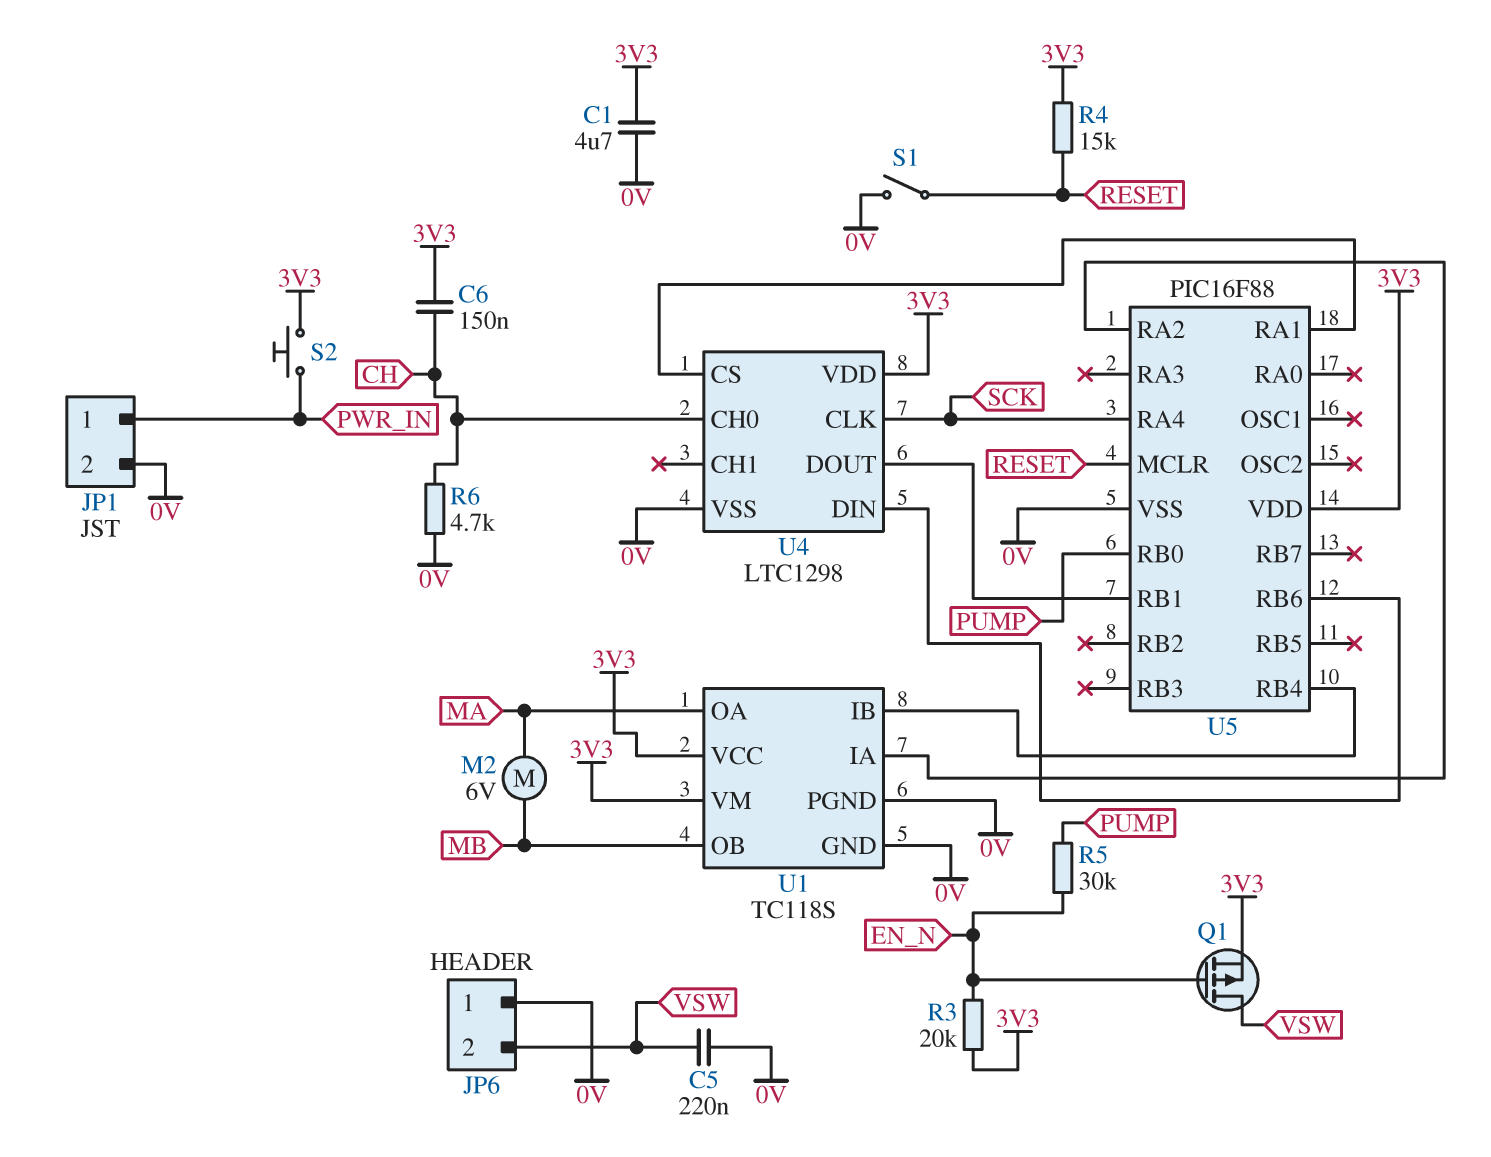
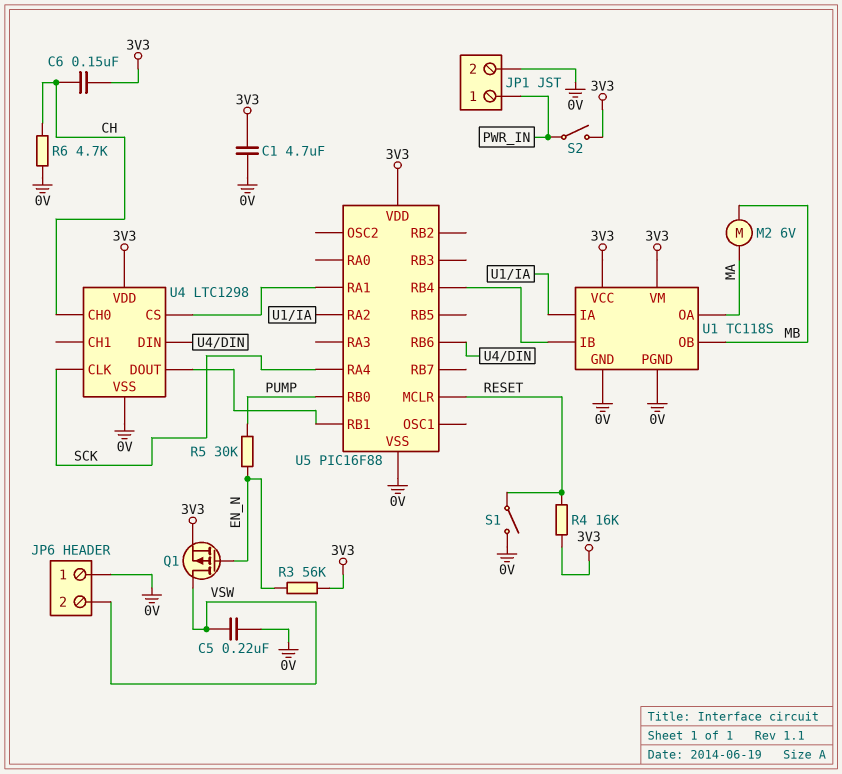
R3: 20k (3V3, EN_N) -> 56k (3V3, EN_N)
R4: 15k (3V3, RESET) -> 16k (3V3, RESET)
S2: button (3V3, PWR_IN) -> switch (3V3, PWR_IN)

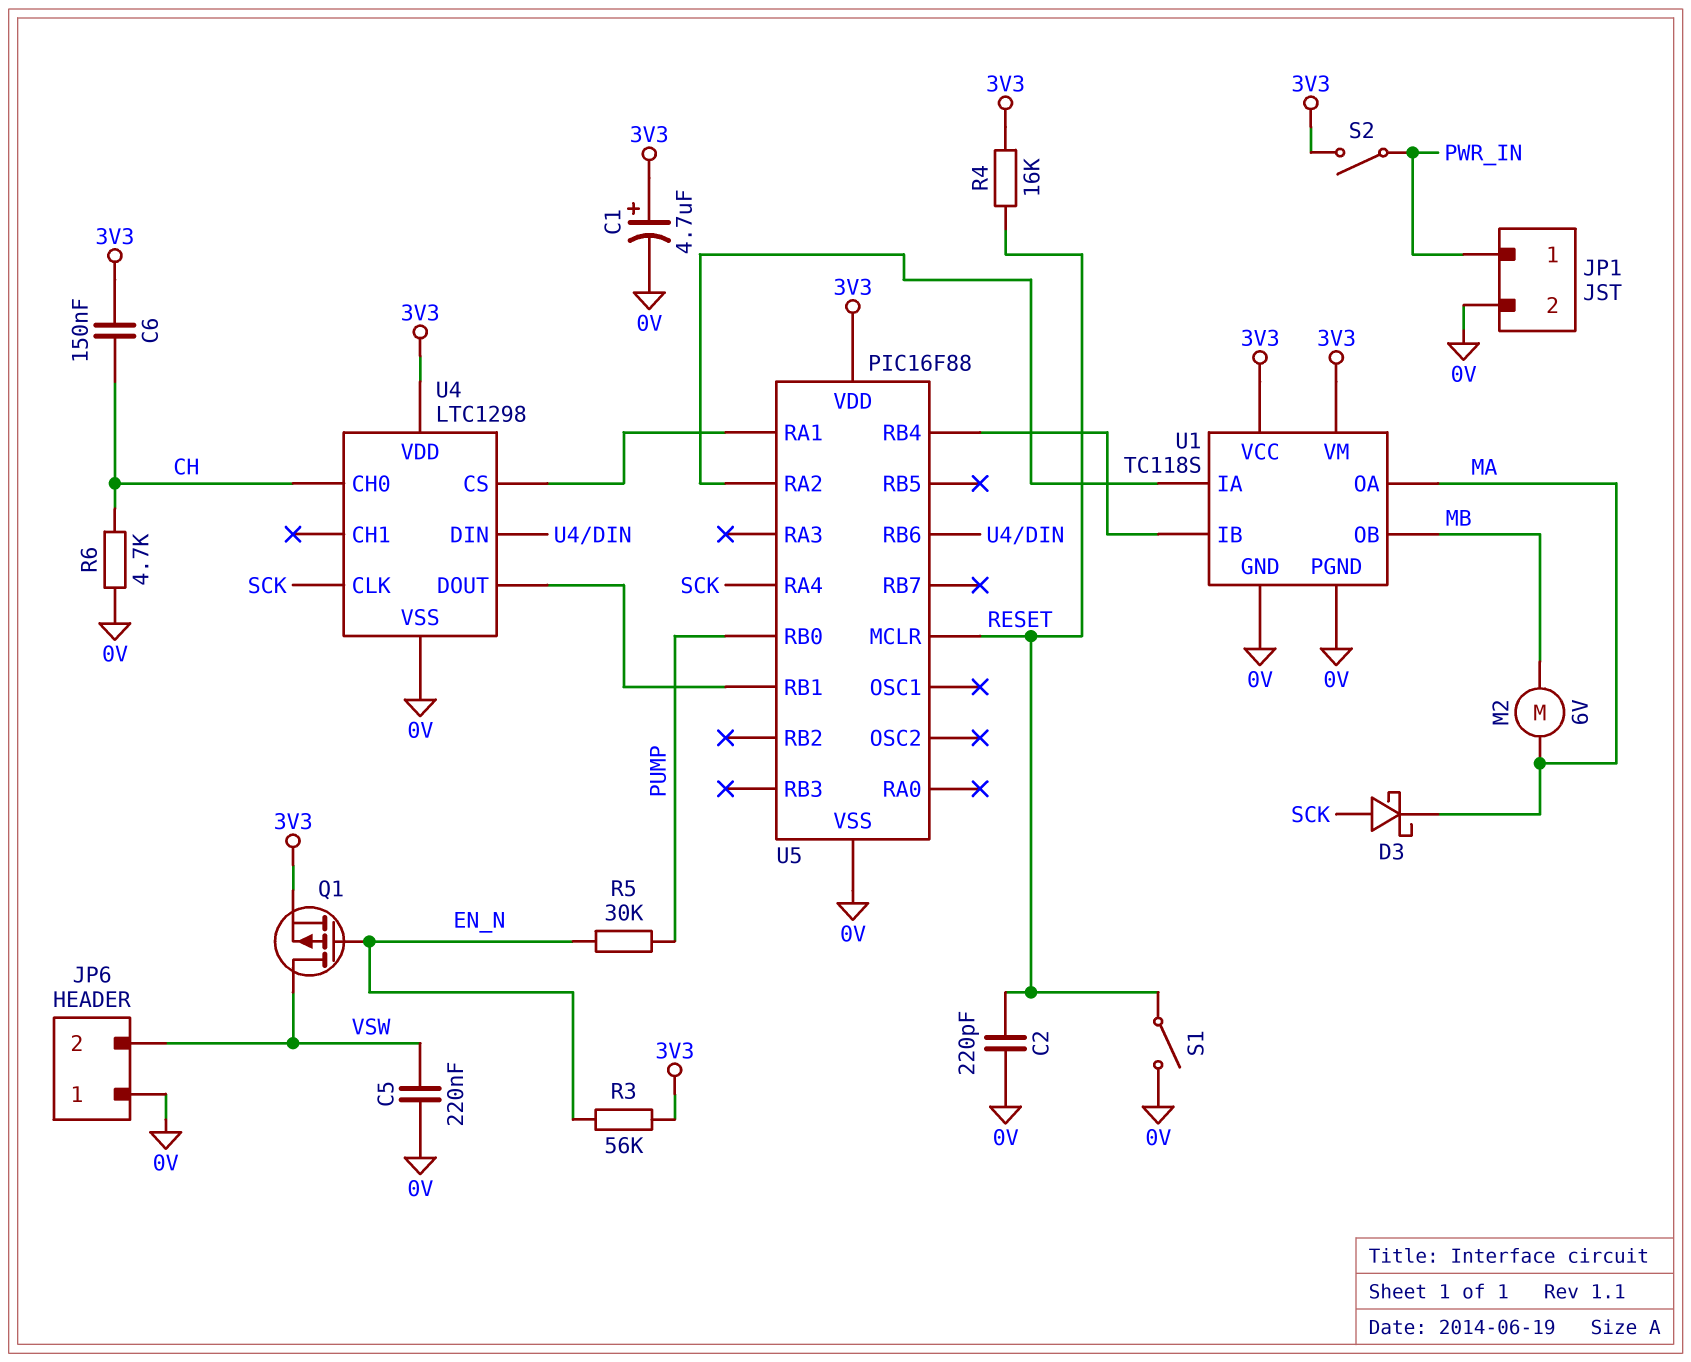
C1: 4.7uF (0V, 3V3) -> 4.7uF (plus 3V3, minus 0V)
C2: none -> 220pF (0V, RESET)
D3: none -> schottky (A SCK, K MA)

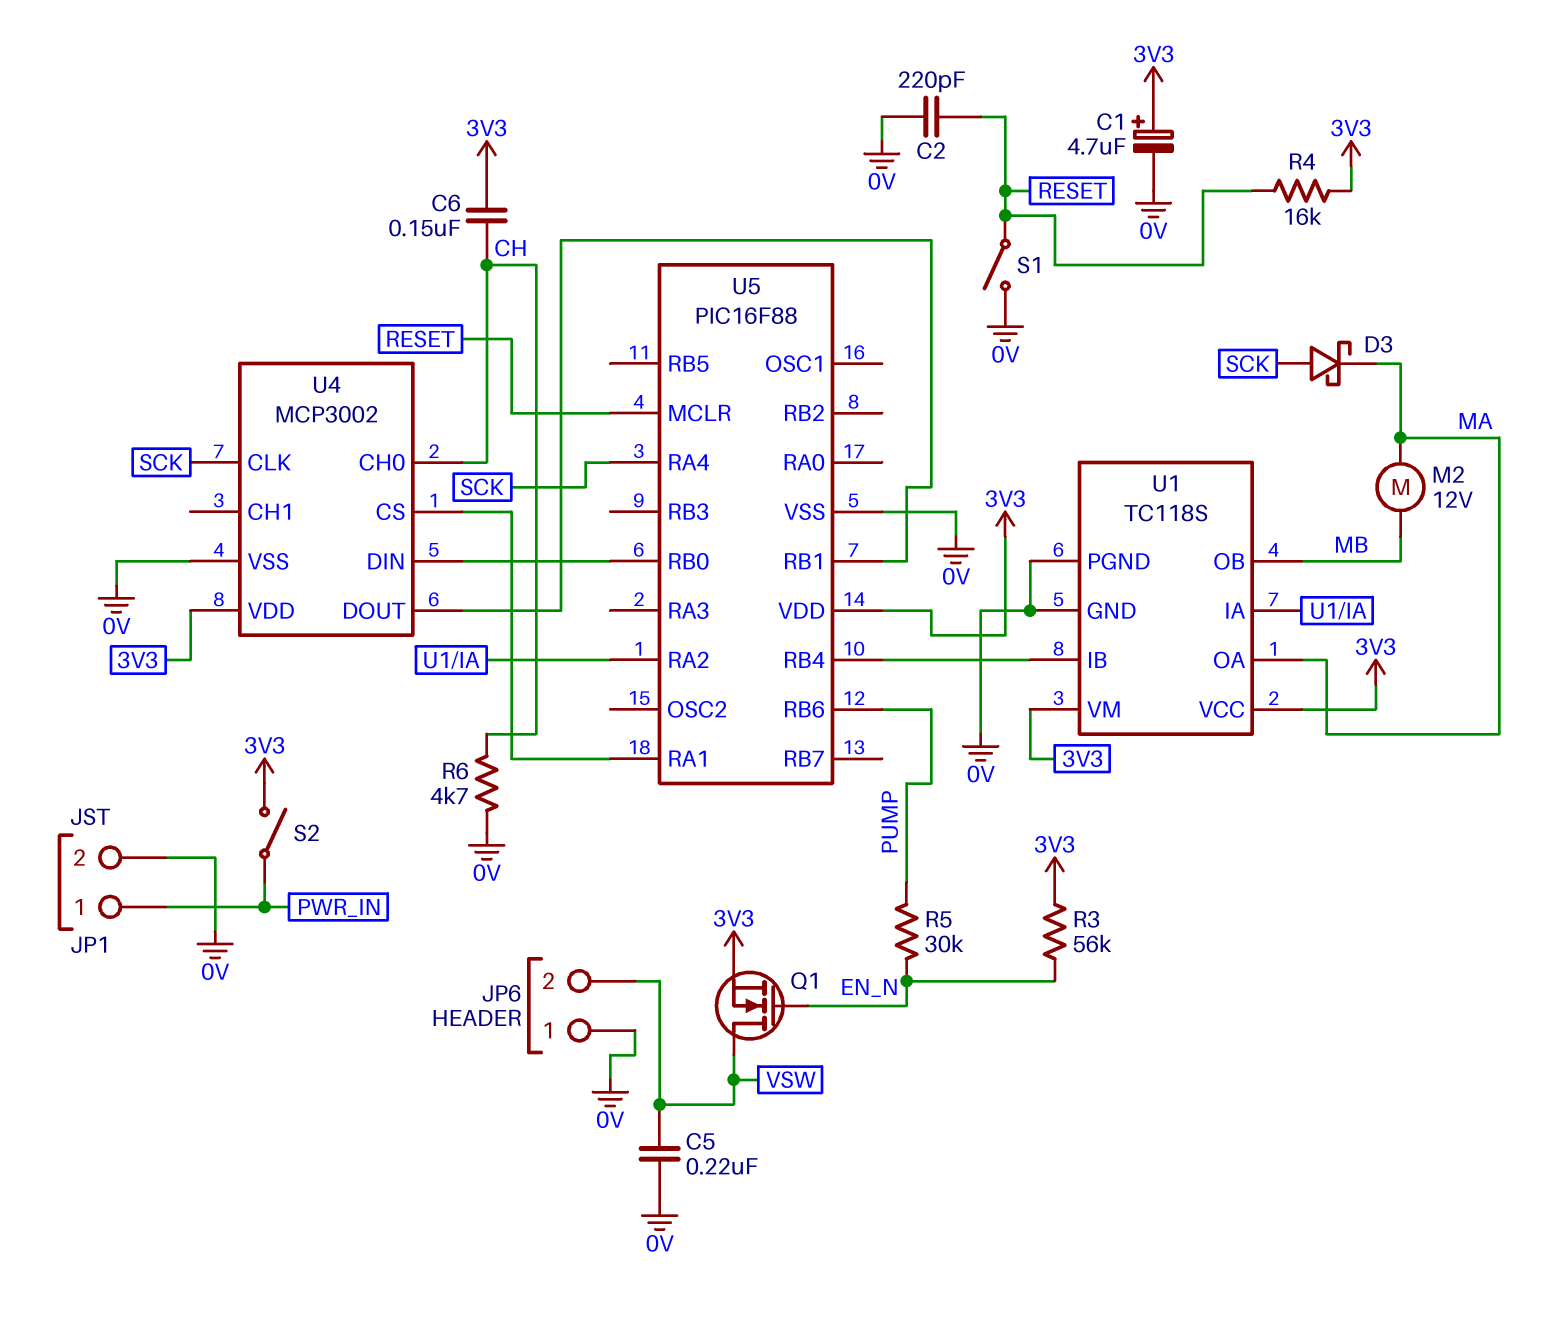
M2: motor 6V (MA, MB) -> motor 12V (MA, MB)
Q1: PMOS (G EN_N, D VSW, S 3V3) -> NMOS (G EN_N, D VSW, S 3V3)
U4: LTC1298 -> MCP3002
U5 pin RB0: PUMP -> U4/DIN
U5 pin RB6: U4/DIN -> PUMP

